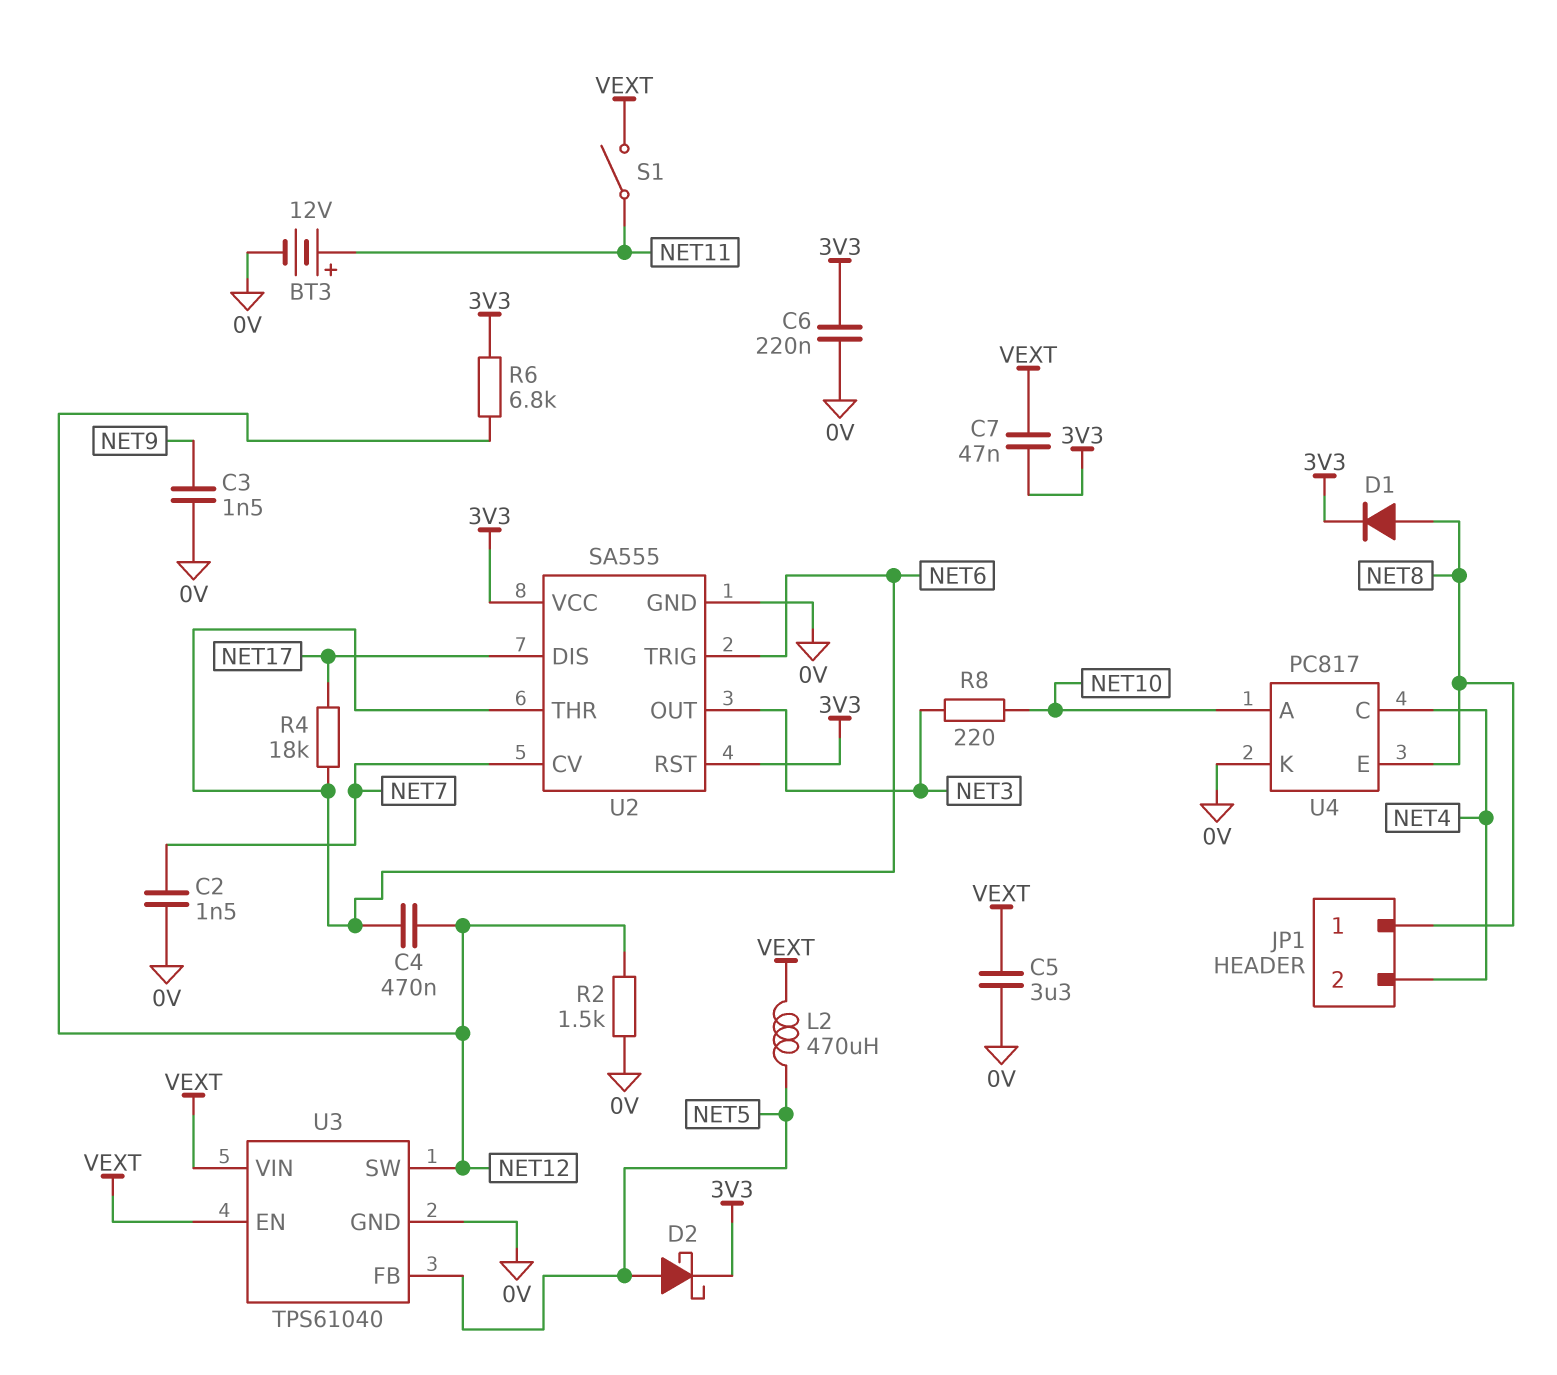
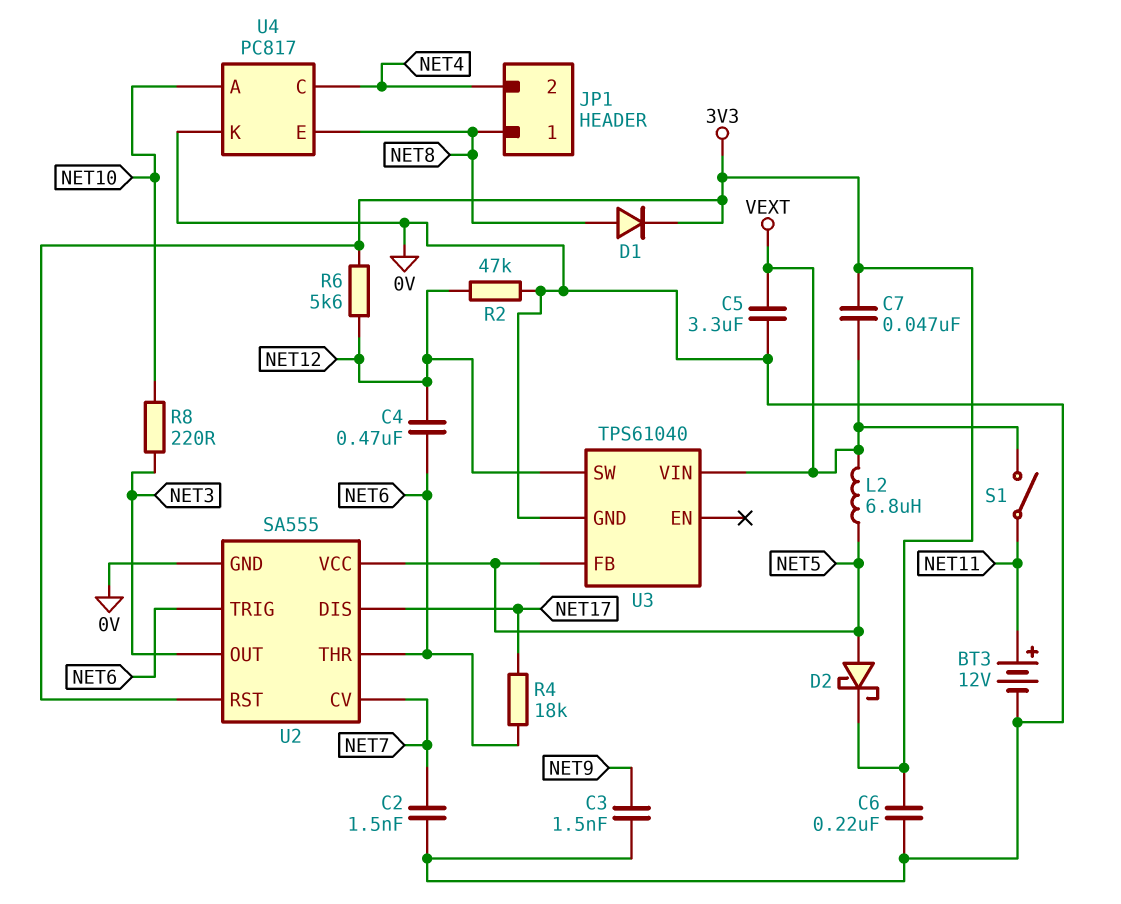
L2: 470uH (NET5, VEXT) -> 6.8uH (NET5, VEXT)
R2: 1.5k (0V, NET12) -> 47k (0V, NET12)
R6: 6.8k (3V3, NET12) -> 5.6k (3V3, NET12)
U2 pin VCC: 3V3 -> NET5
U3 pin EN: VEXT -> none

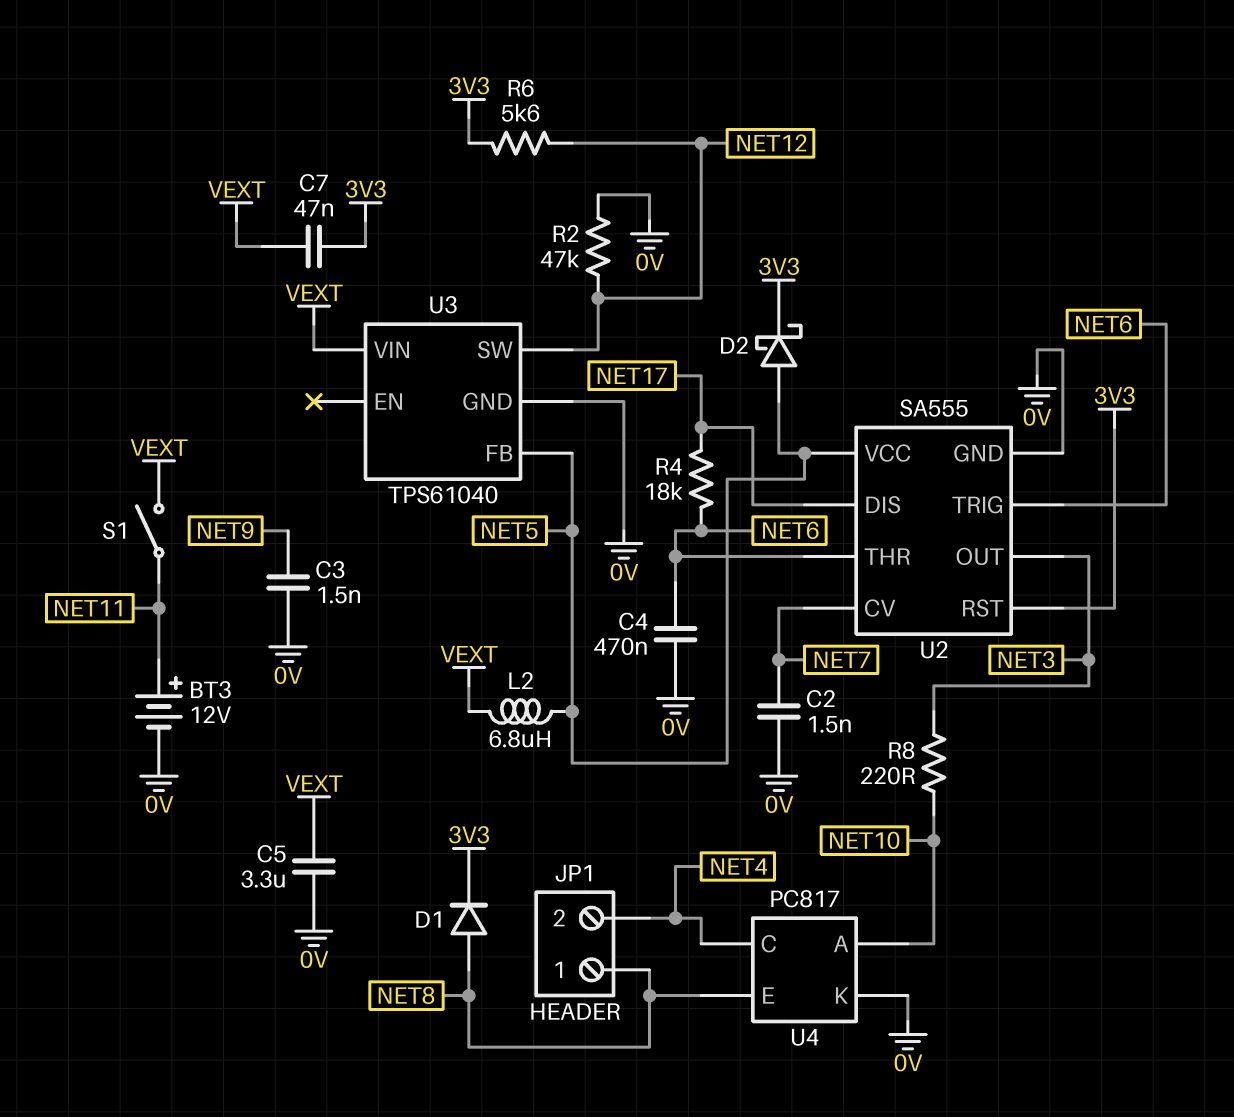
C4: 470nF (NET6, NET12) -> 470nF (0V, NET6)
C6: 220nF (0V, 3V3) -> none

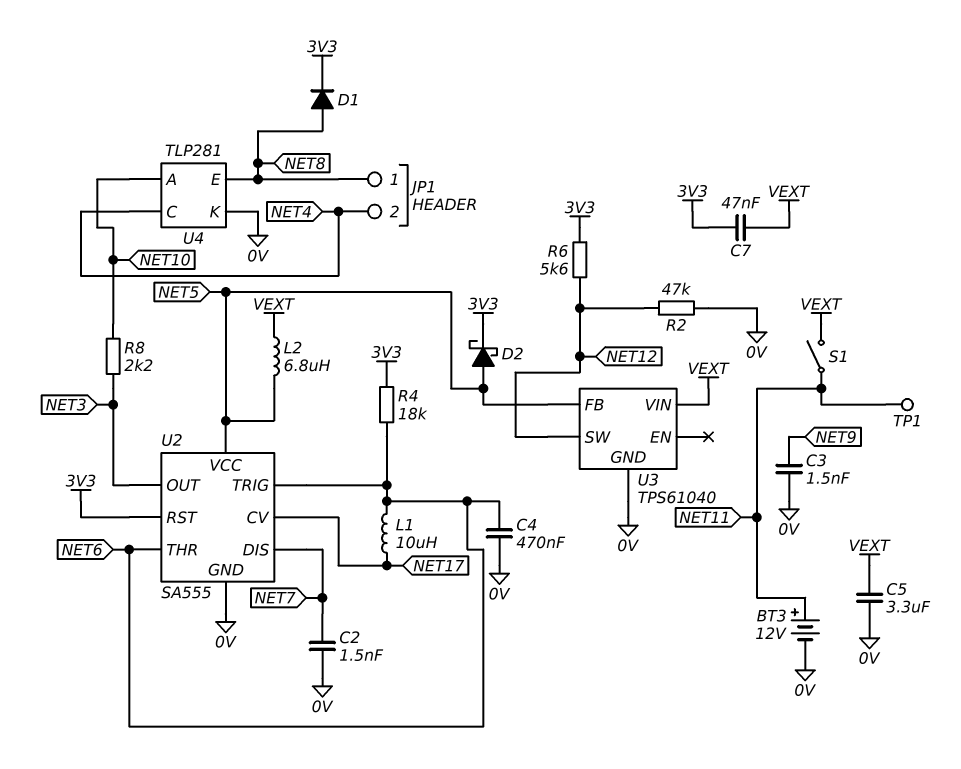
L1: none -> 10uH (NET6, NET17)
R4: 18k (NET6, NET17) -> 18k (3V3, NET6)
R8: 220 (NET3, NET10) -> 2.2k (NET3, NET10)
TP1: none -> test point (NET11)
U2 pin CV: NET7 -> NET17
U2 pin DIS: NET17 -> NET7
U4: PC817 -> TLP281

